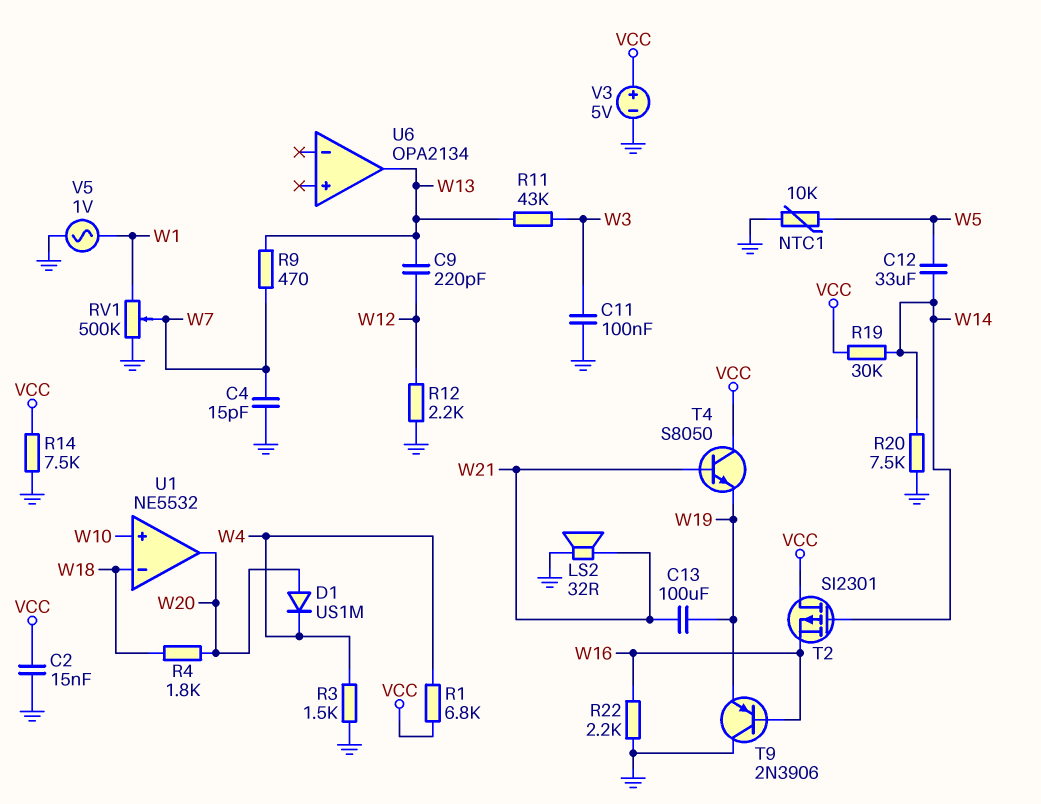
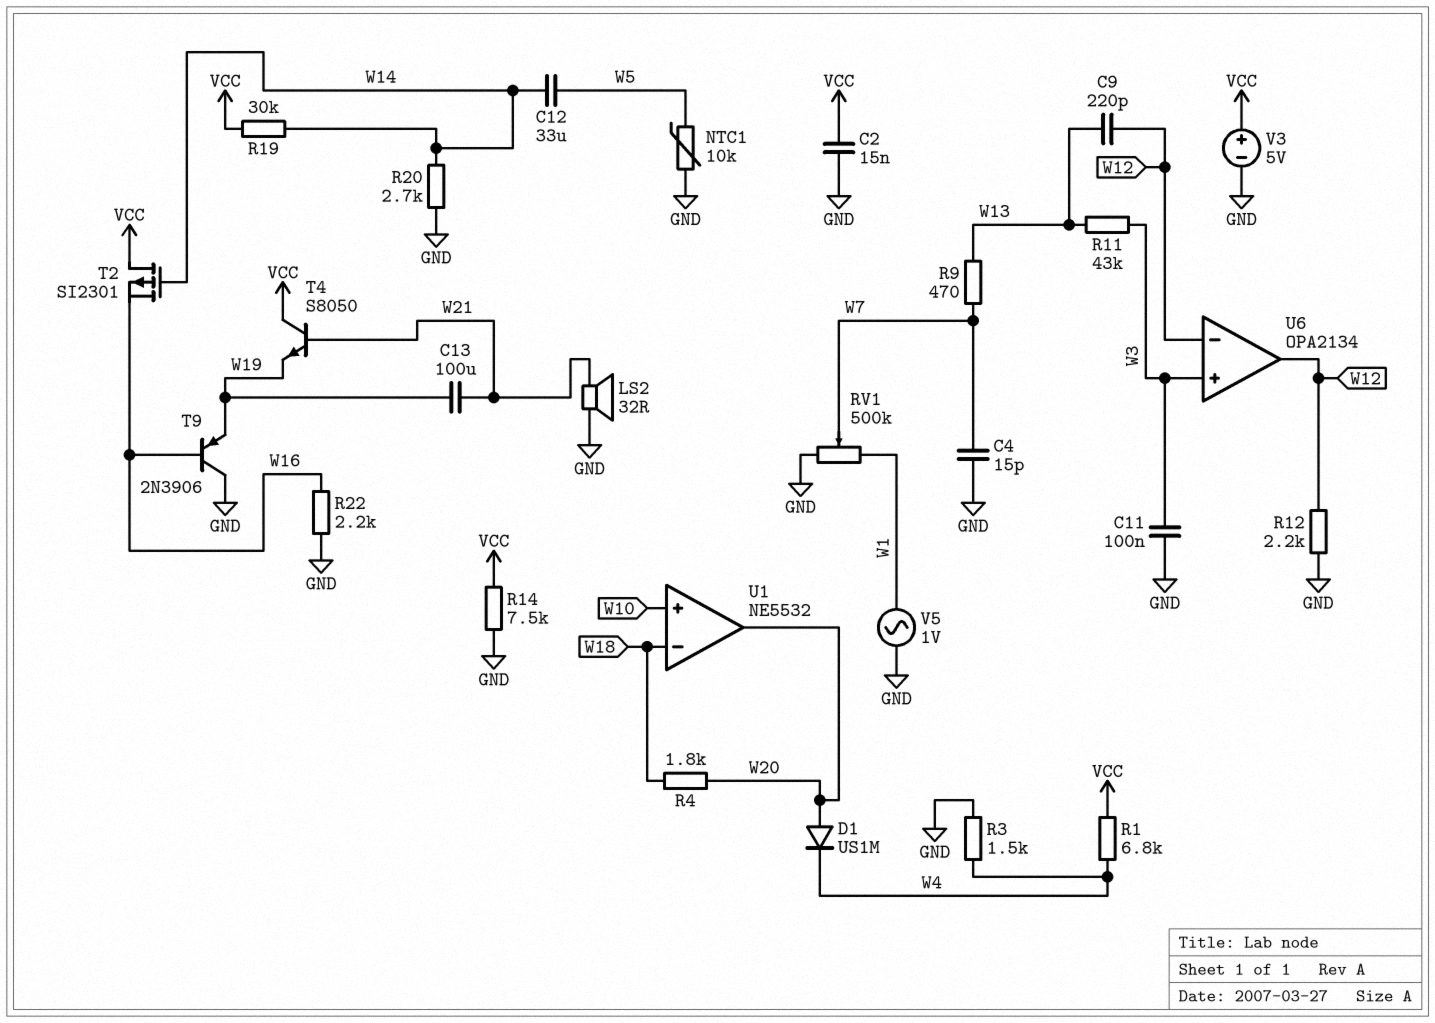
R20: 7.5k (GND, W14) -> 2.7k (GND, W14)
U6 pin in+: none -> W3
U6 pin in-: none -> W12
U6 pin out: W13 -> W12

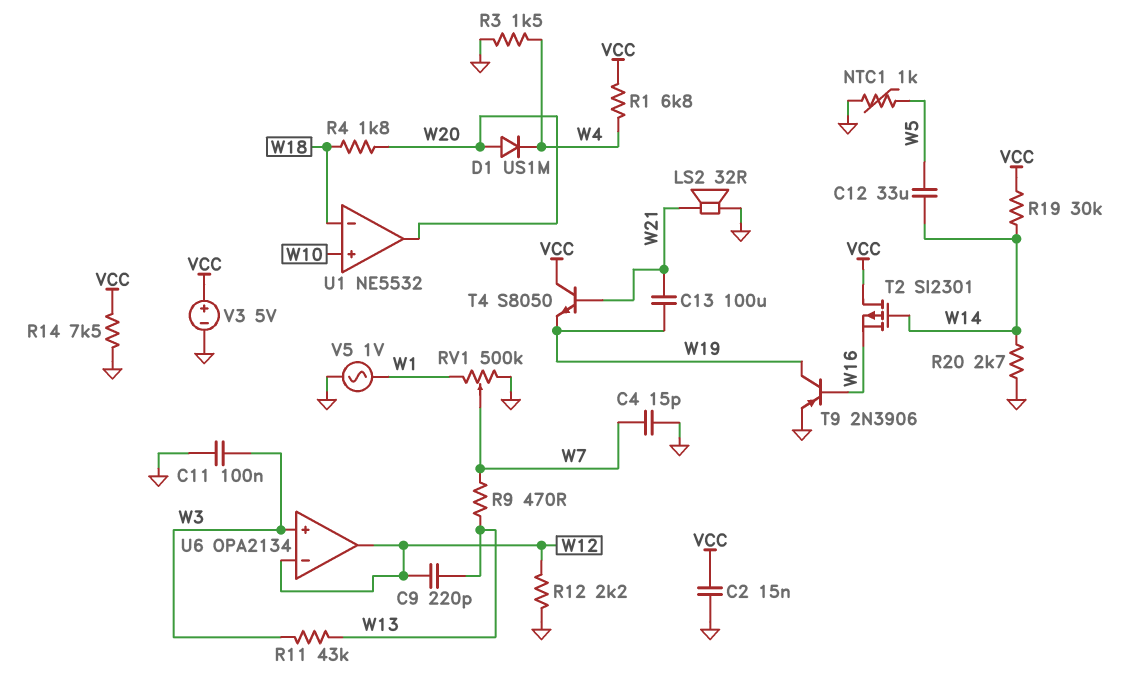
NTC1: 10k (GND, W5) -> 1k (GND, W5)
R22: 2.2k (GND, W16) -> none
T9: PNP 2N3906 (B W16, C GND, E W19) -> PNP 2N3906 (B W16, C W19, E GND)

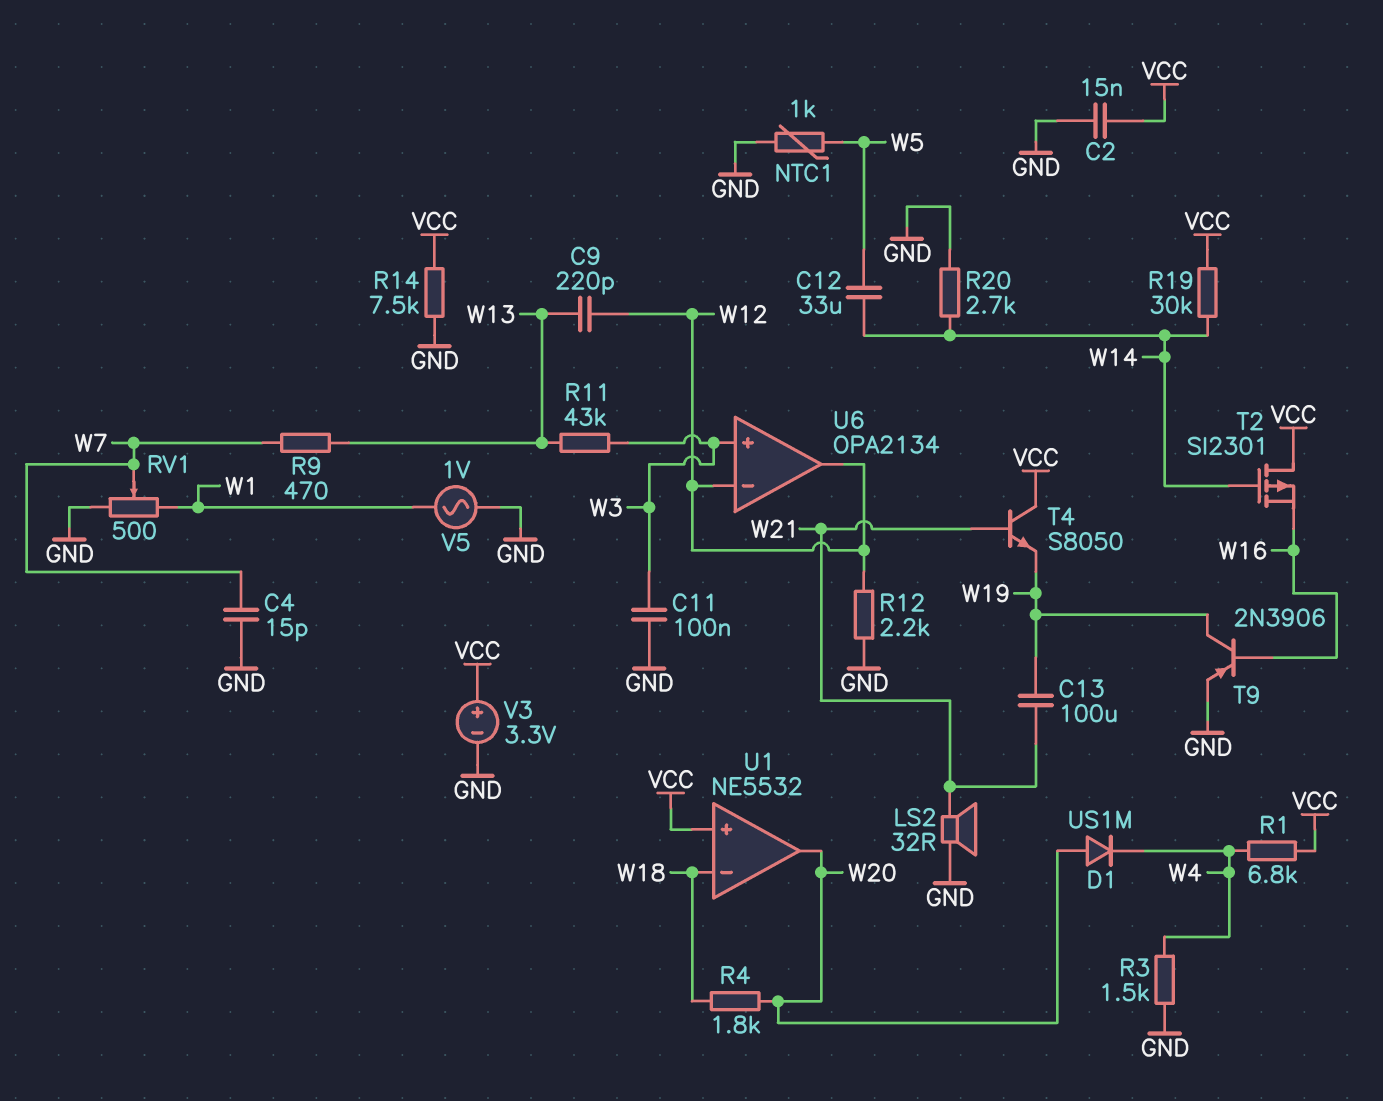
RV1: 500k (GND, W1, wiper W7) -> 500 (GND, W1, wiper W7)
U1 pin in+: W10 -> VCC
V3: 5V (plus VCC, minus GND) -> 3.3V (plus VCC, minus GND)

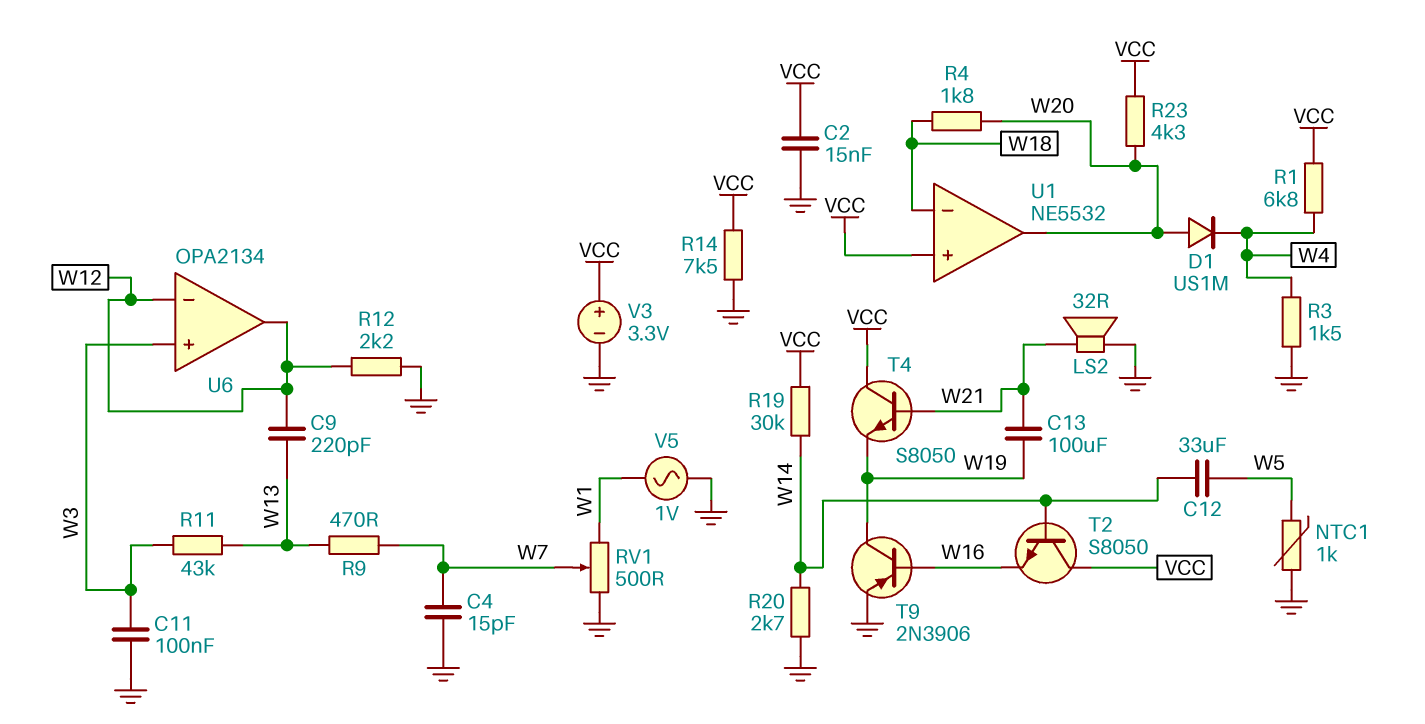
R23: none -> 4.3k (VCC, W20)
T2: PMOS SI2301 (G W14, D VCC, S W16) -> NPN S8050 (B W14, C VCC, E W16)

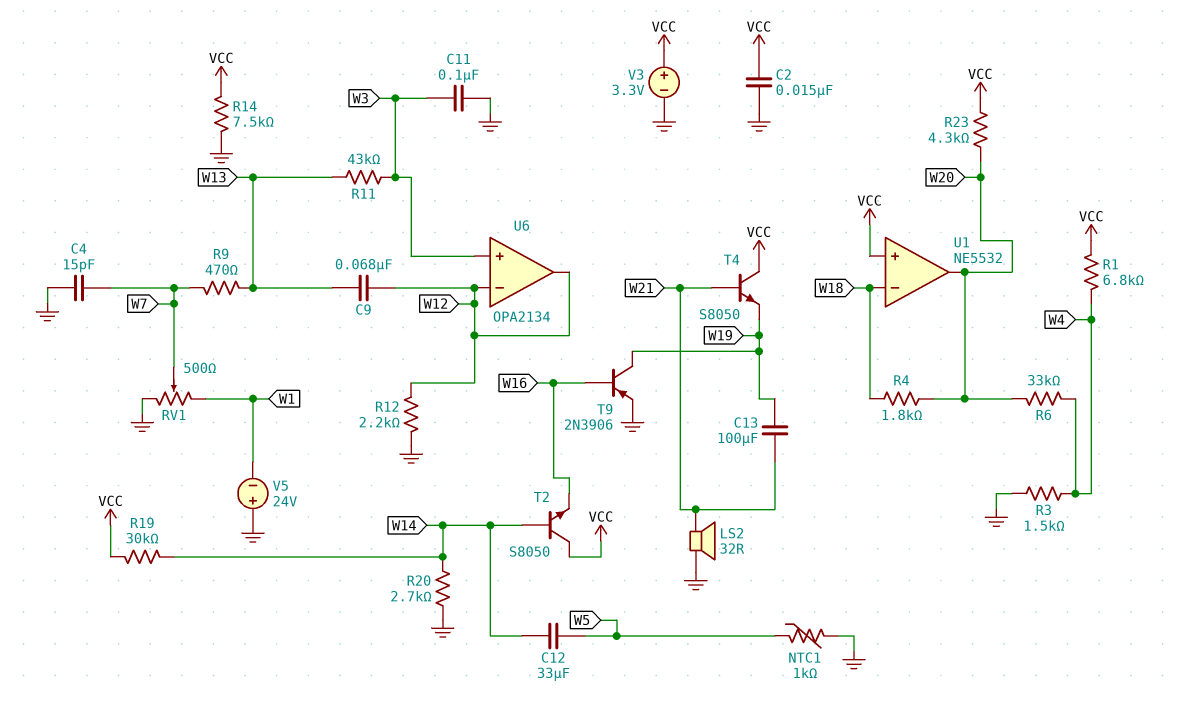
C9: 220pF (W12, W13) -> 68nF (W12, W13)
D1: diode US1M (A W20, K W4) -> none
R6: none -> 33k (W4, W20)
V5: AC 1V (GND, W1) -> 24V (plus GND, minus W1)

